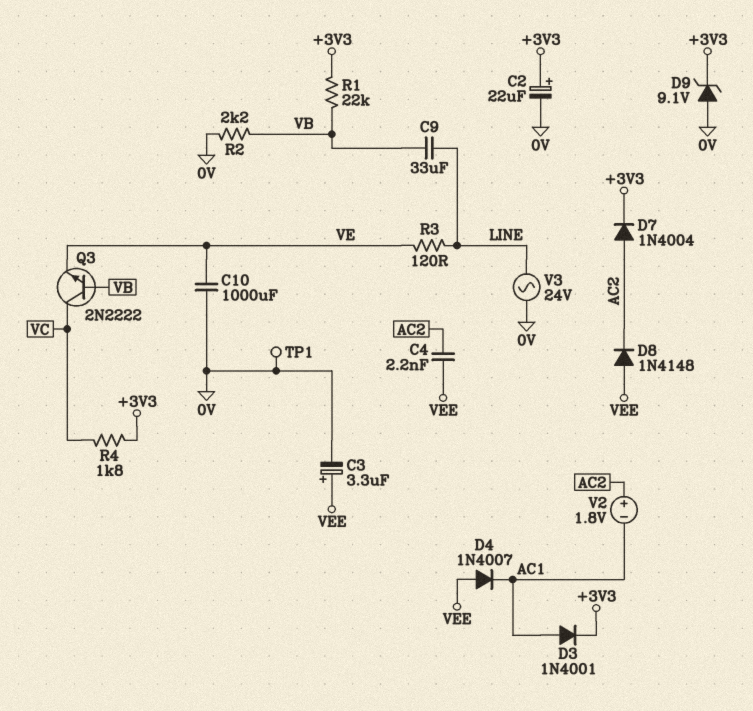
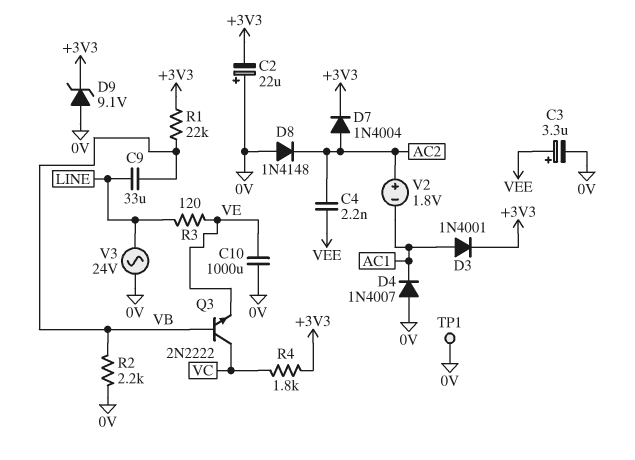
C2: 22uF (plus +3V3, minus 0V) -> 22uF (plus 0V, minus +3V3)
D4: diode 1N4007 (A VEE, K AC1) -> diode 1N4007 (A 0V, K AC1)
D8: diode 1N4148 (A VEE, K AC2) -> diode 1N4148 (A 0V, K AC2)

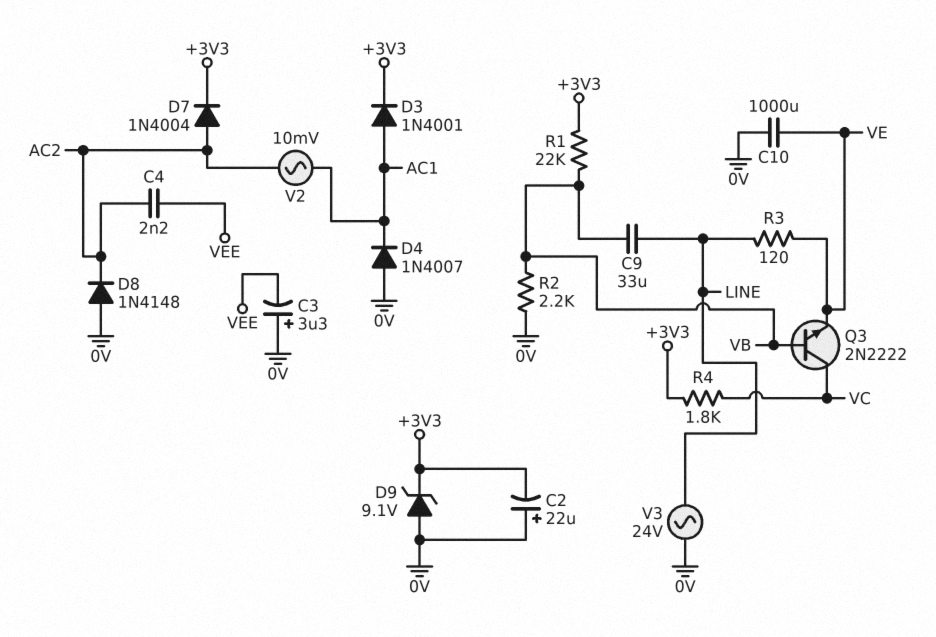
C3: 3.3uF (plus VEE, minus 0V) -> 3.3uF (plus 0V, minus VEE)
TP1: test point (0V) -> none
V2: 1.8V (plus AC2, minus AC1) -> AC 10mV (AC1, AC2)

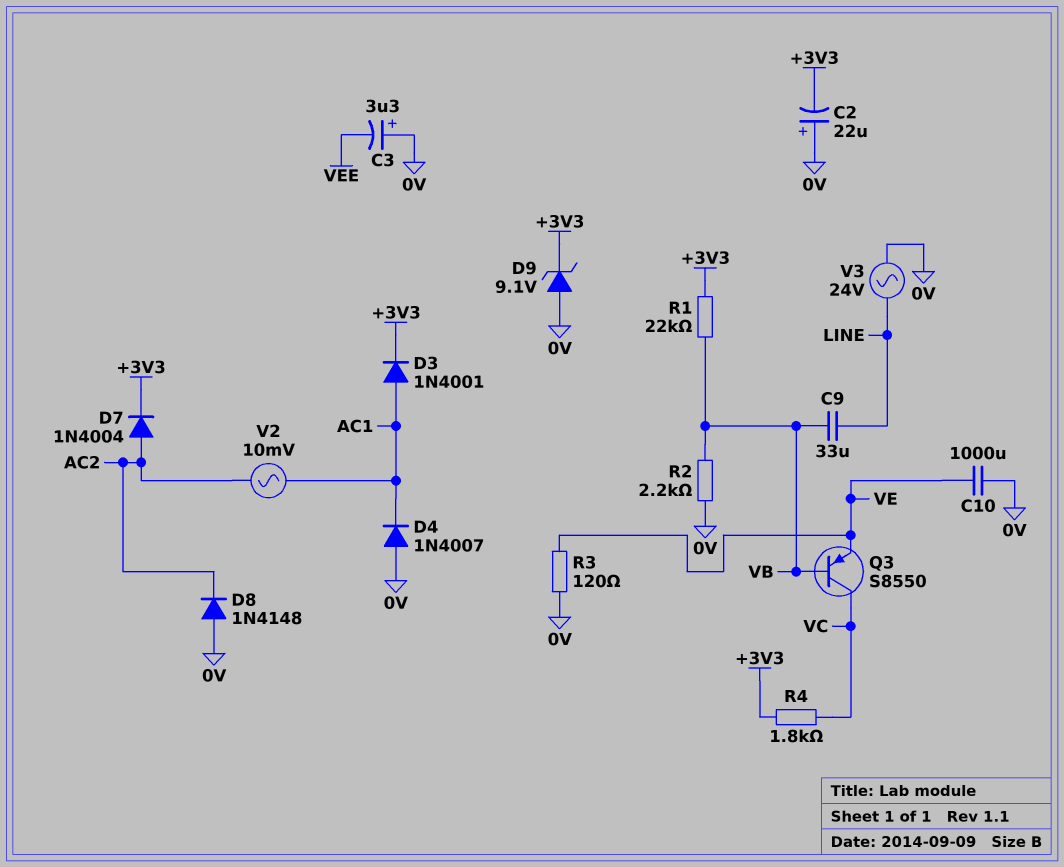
C4: 2.2nF (AC2, VEE) -> none
Q3: NPN 2N2222 (B VB, C VC, E VE) -> PNP S8550 (B VB, C VC, E VE)
R3: 120 (LINE, VE) -> 120 (0V, VE)

